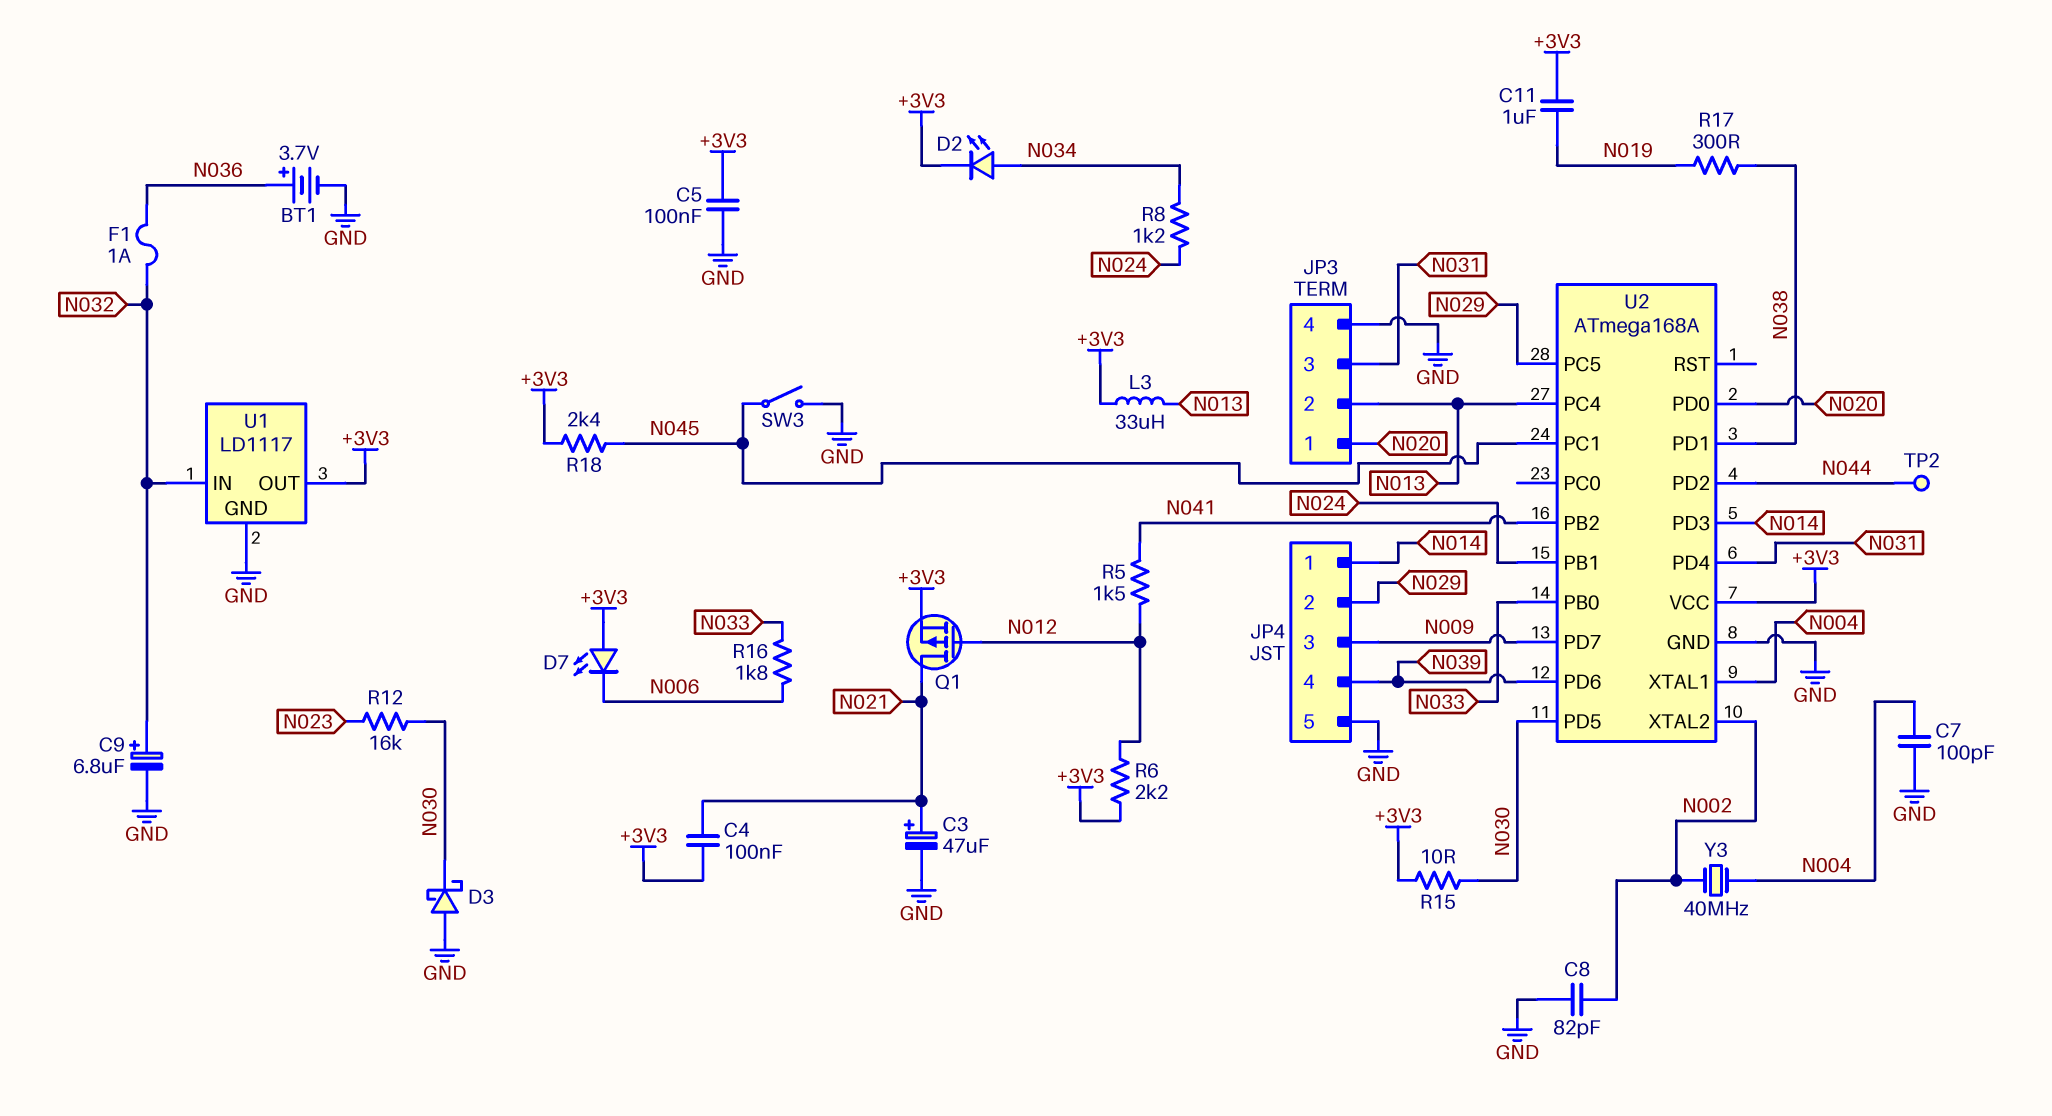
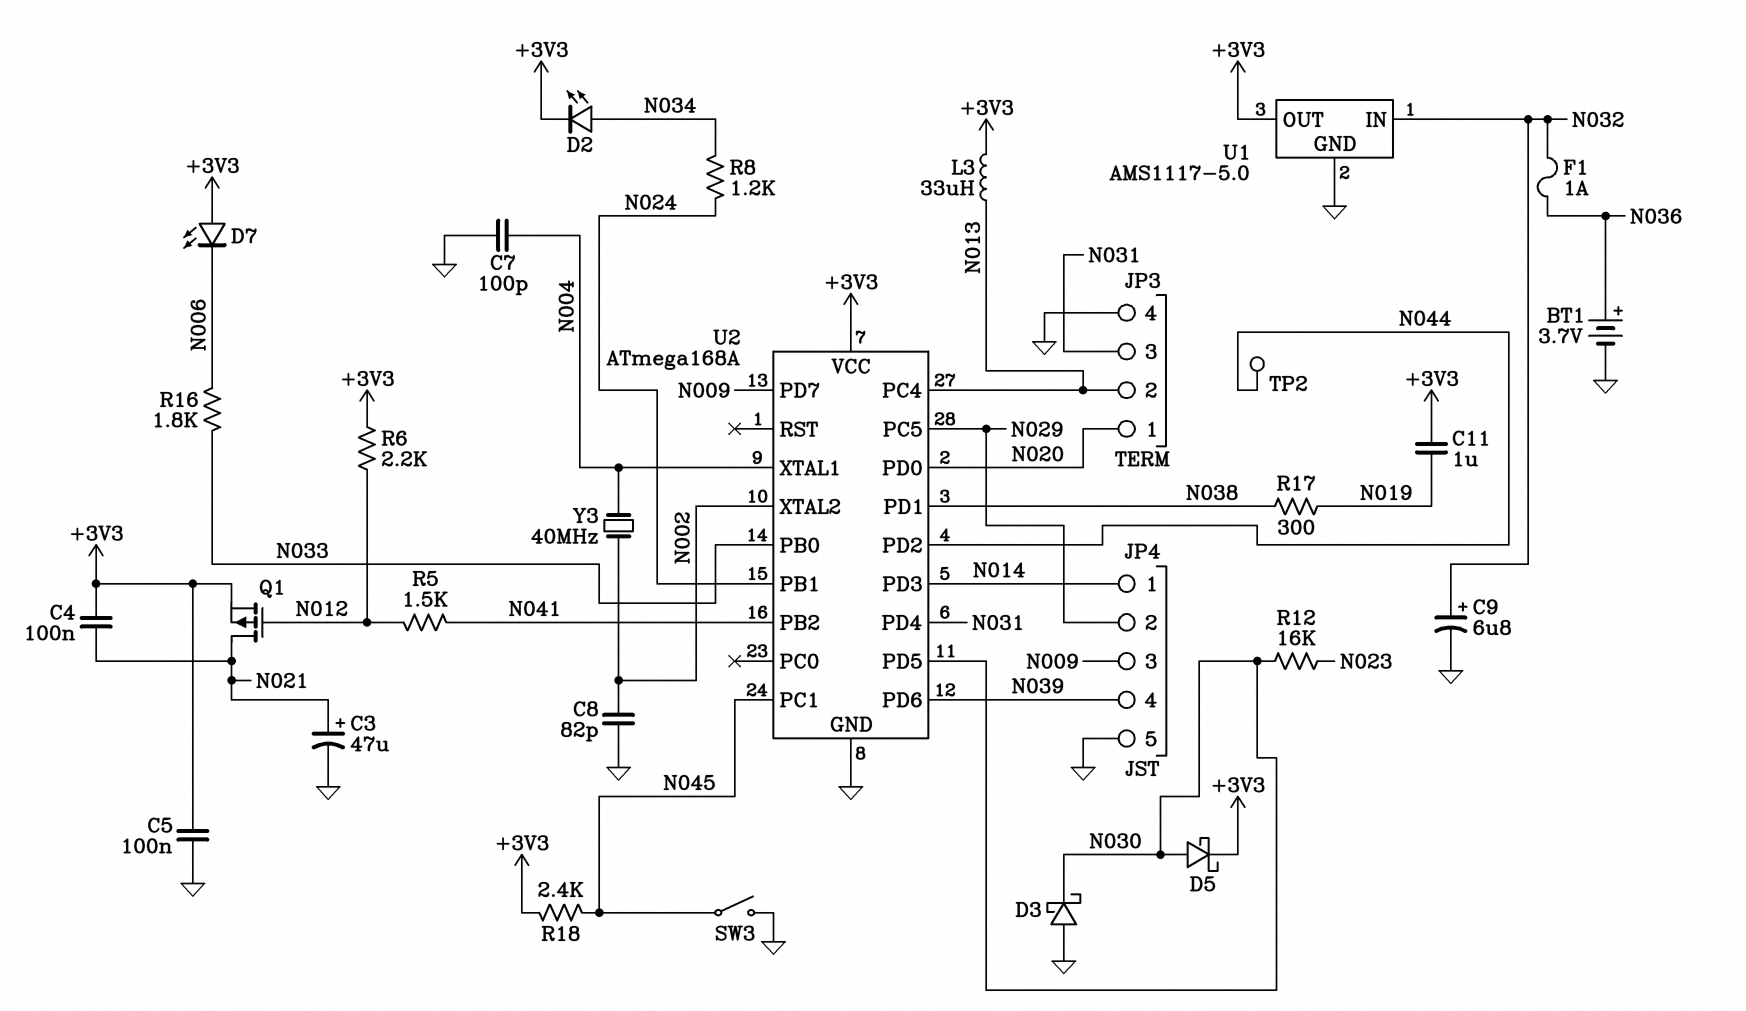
D5: none -> schottky (A N030, K +3V3)
R15: 10 (+3V3, N030) -> none
U1: LD1117 -> AMS1117-5.0

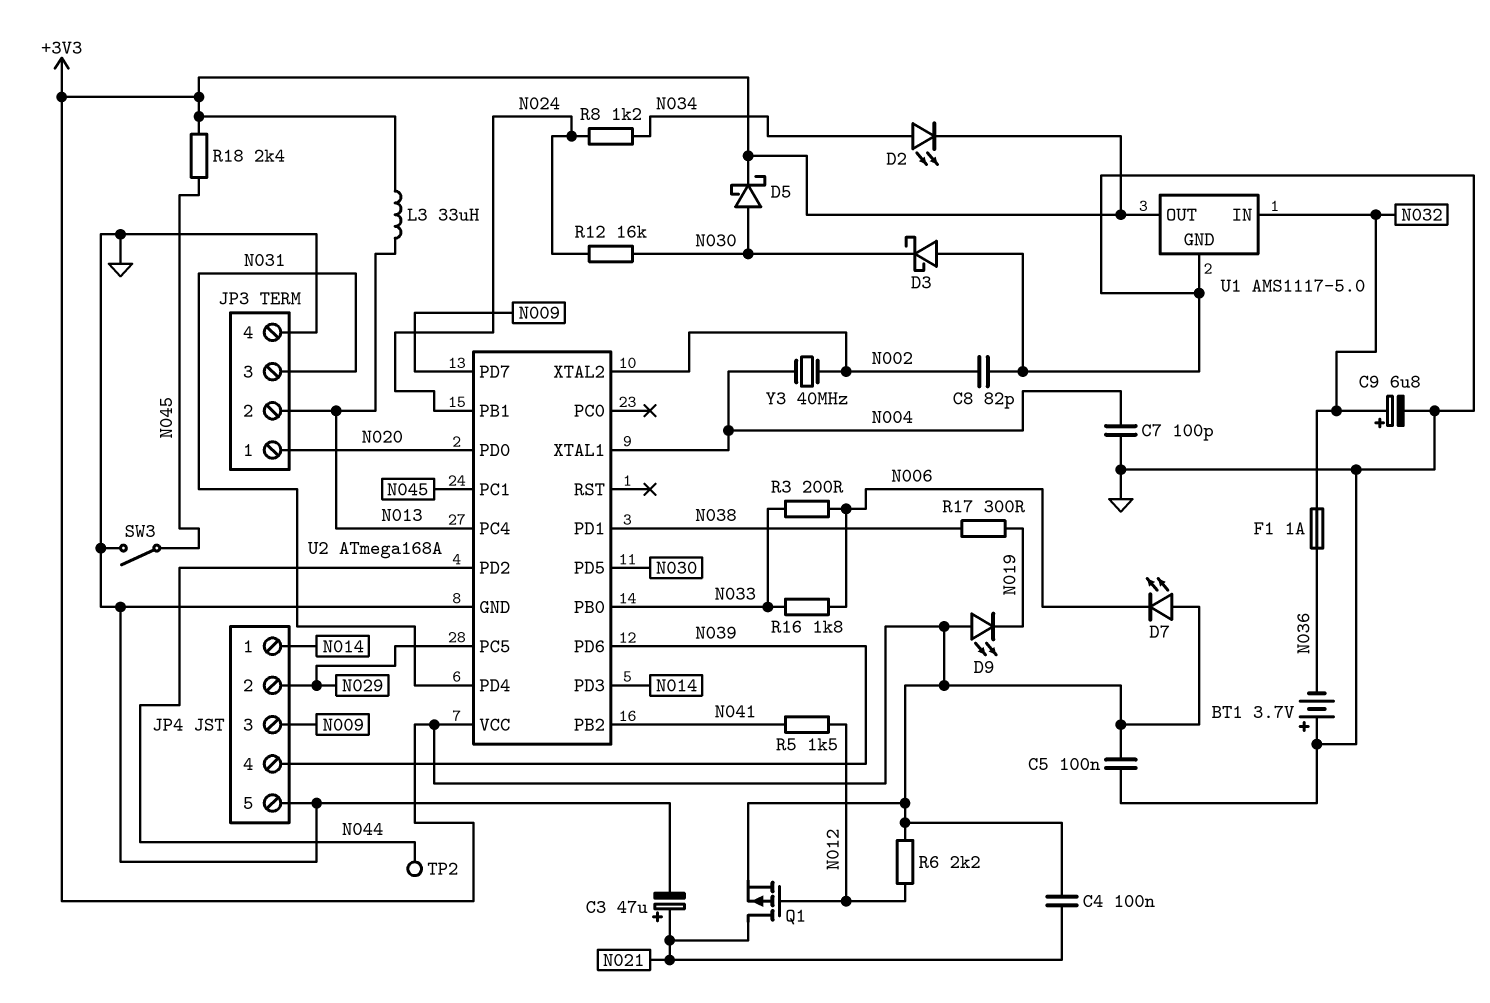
BT1: 3.7V (plus N036, minus GND) -> 3.7V (plus GND, minus N036)
C11: 1uF (+3V3, N019) -> none
D9: none -> LED (A +3V3, K N019)
R3: none -> 200 (N006, N033)
R12: 16k (N023, N030) -> 16k (N024, N030)

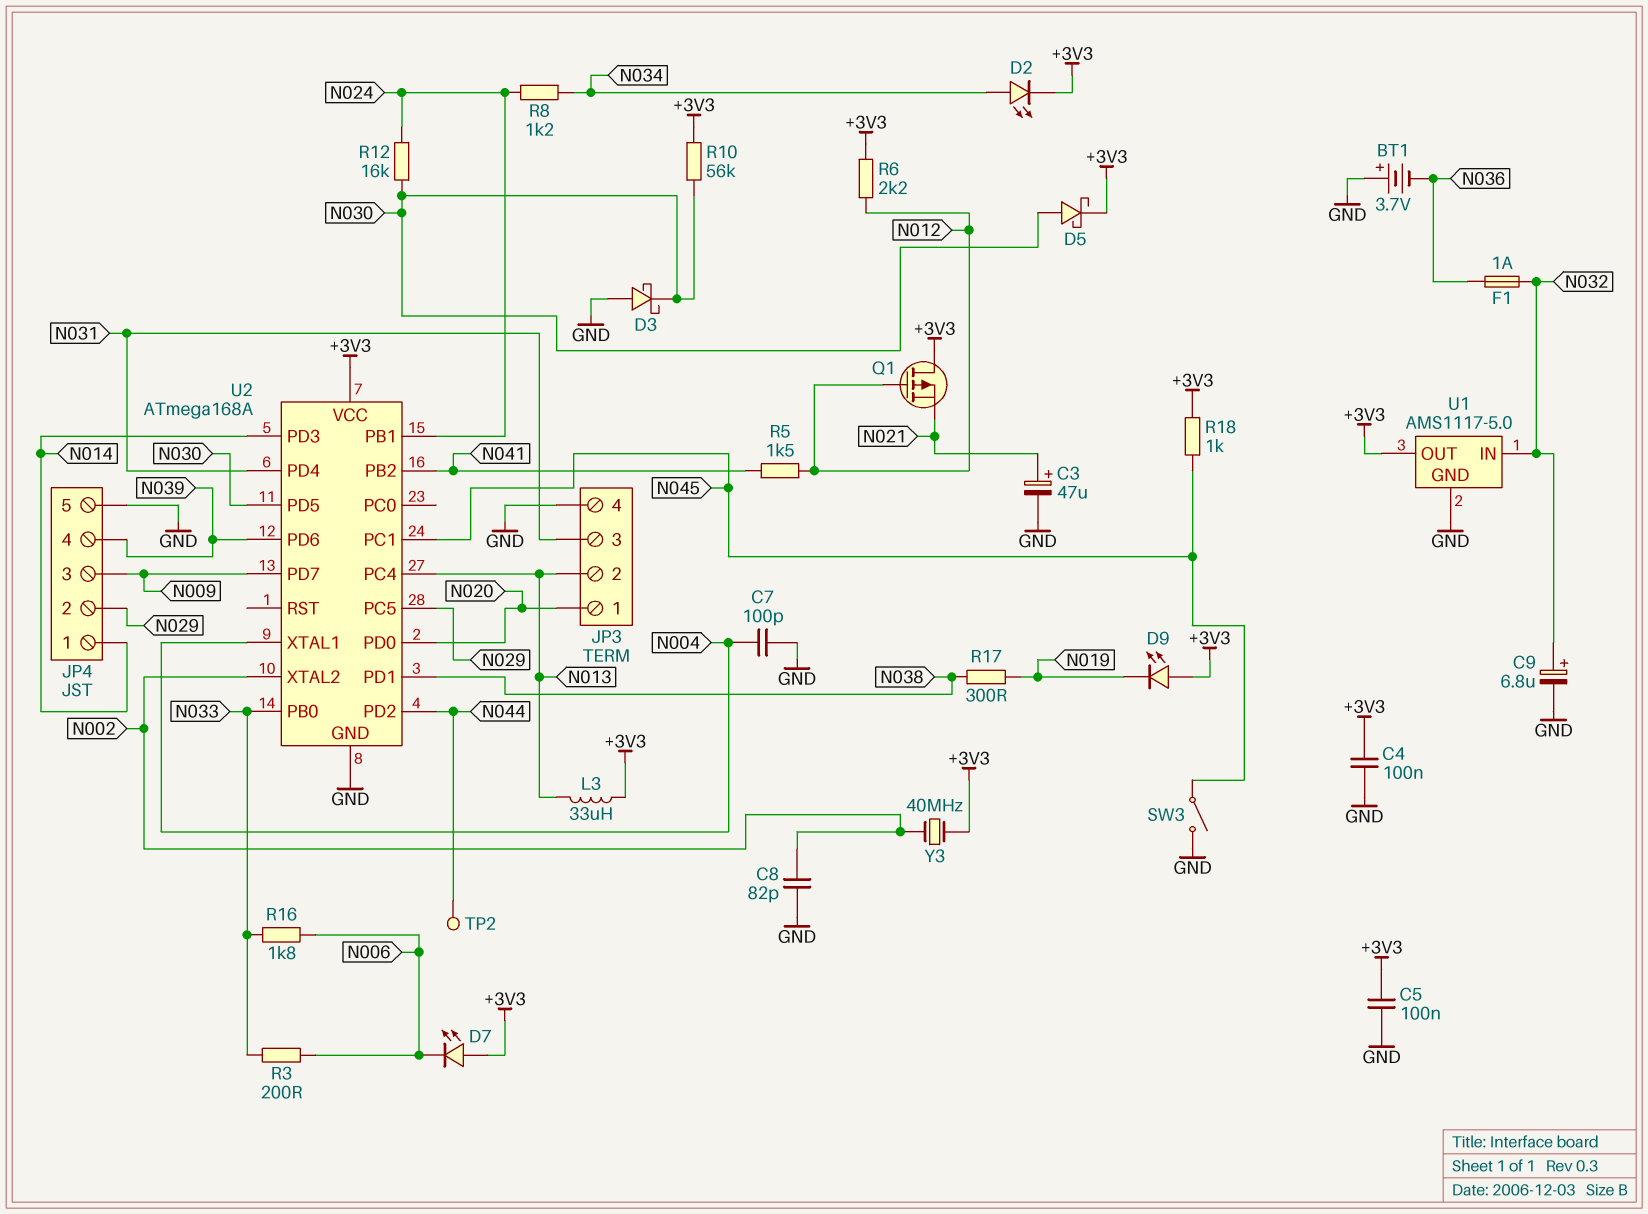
C4: 100nF (+3V3, N021) -> 100nF (+3V3, GND)
Q1: PMOS (G N012, D N021, S +3V3) -> PMOS (G N012, D +3V3, S N021)
R10: none -> 56k (+3V3, N030)
R18: 2.4k (+3V3, N045) -> 1k (+3V3, N045)
Y3: 40MHz (N002, N004) -> 40MHz (+3V3, N002)

